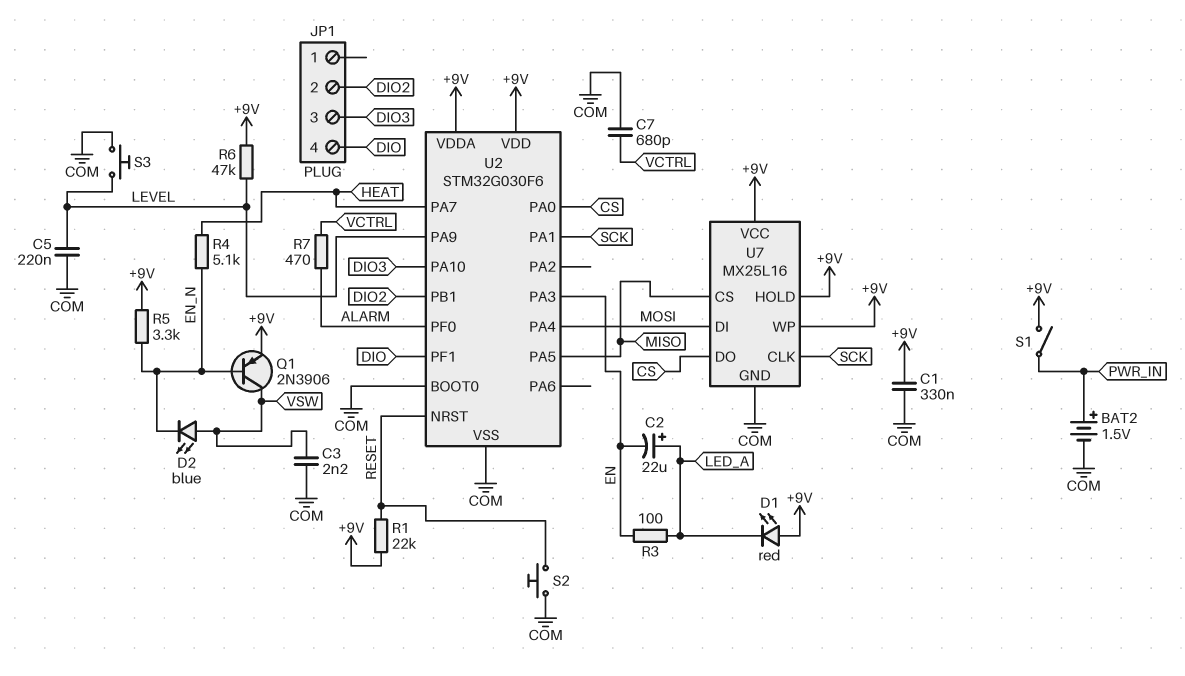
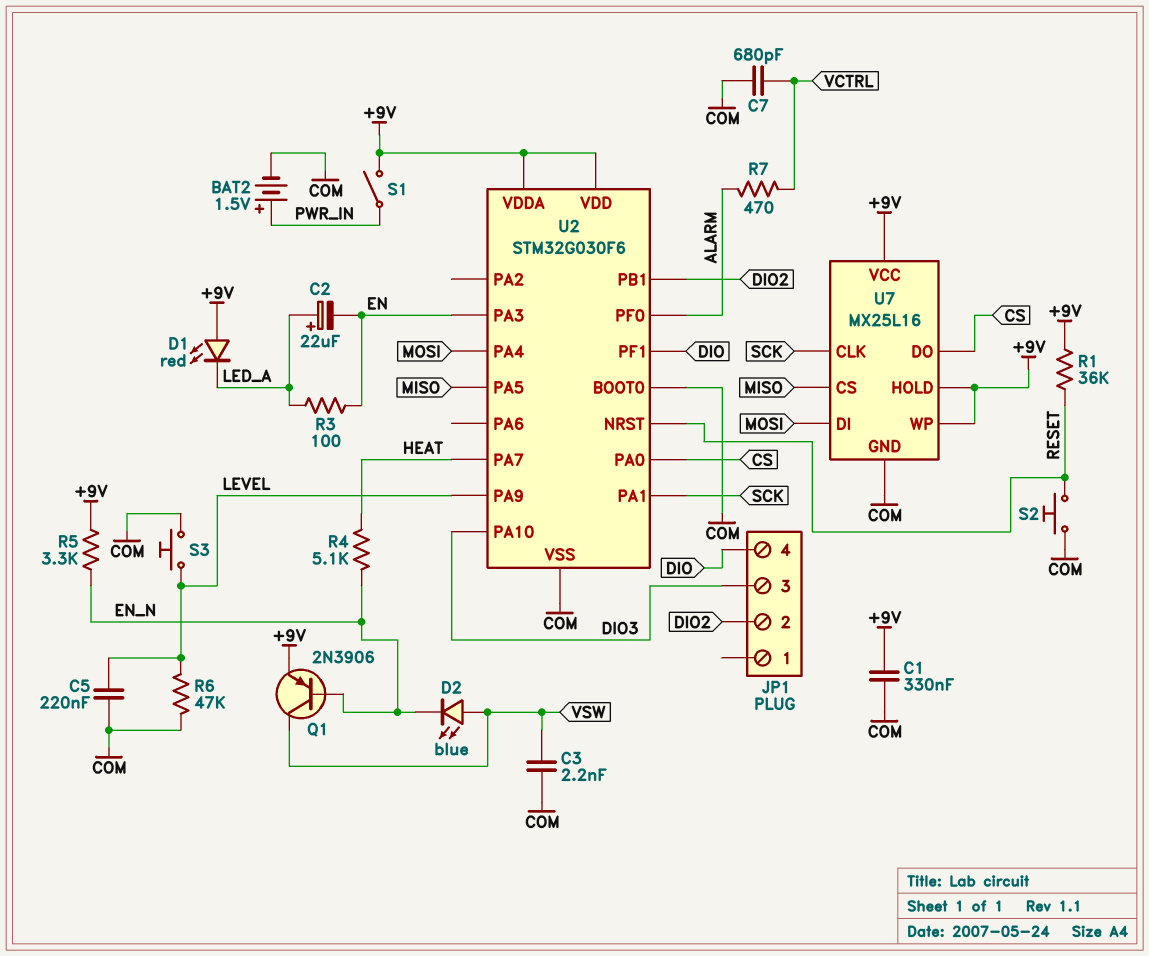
R1: 22k (+9V, RESET) -> 36k (+9V, RESET)
R6: 47k (+9V, LEVEL) -> 47k (COM, LEVEL)

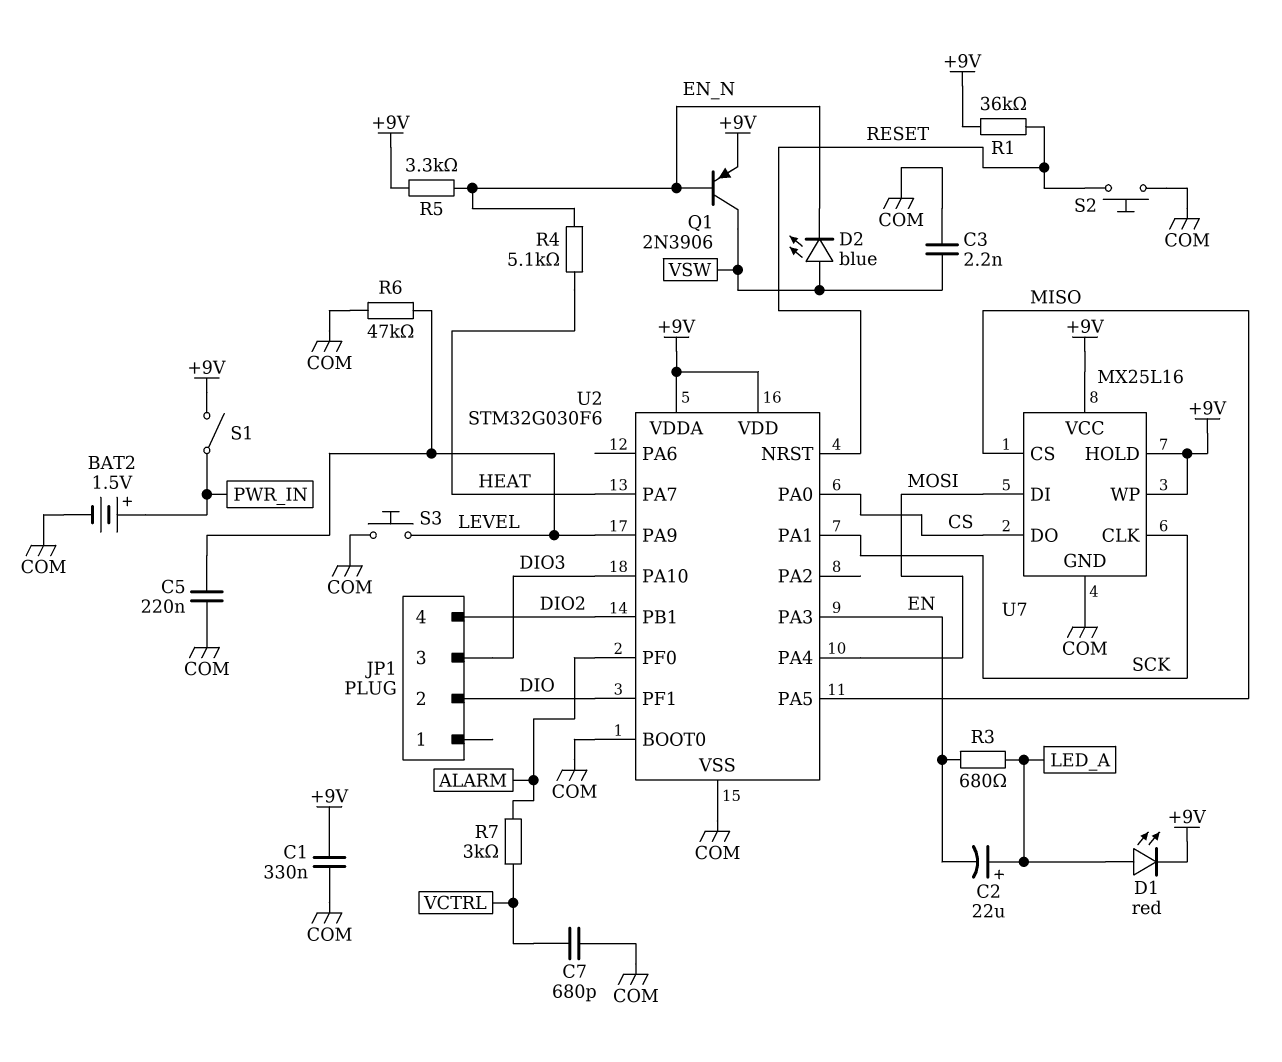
D1: LED red (A +9V, K LED_A) -> LED red (A LED_A, K +9V)
JP1 pin 2: DIO2 -> DIO
JP1 pin 4: DIO -> DIO2
R3: 100 (EN, LED_A) -> 680 (EN, LED_A)
R7: 470 (ALARM, VCTRL) -> 3k (ALARM, VCTRL)

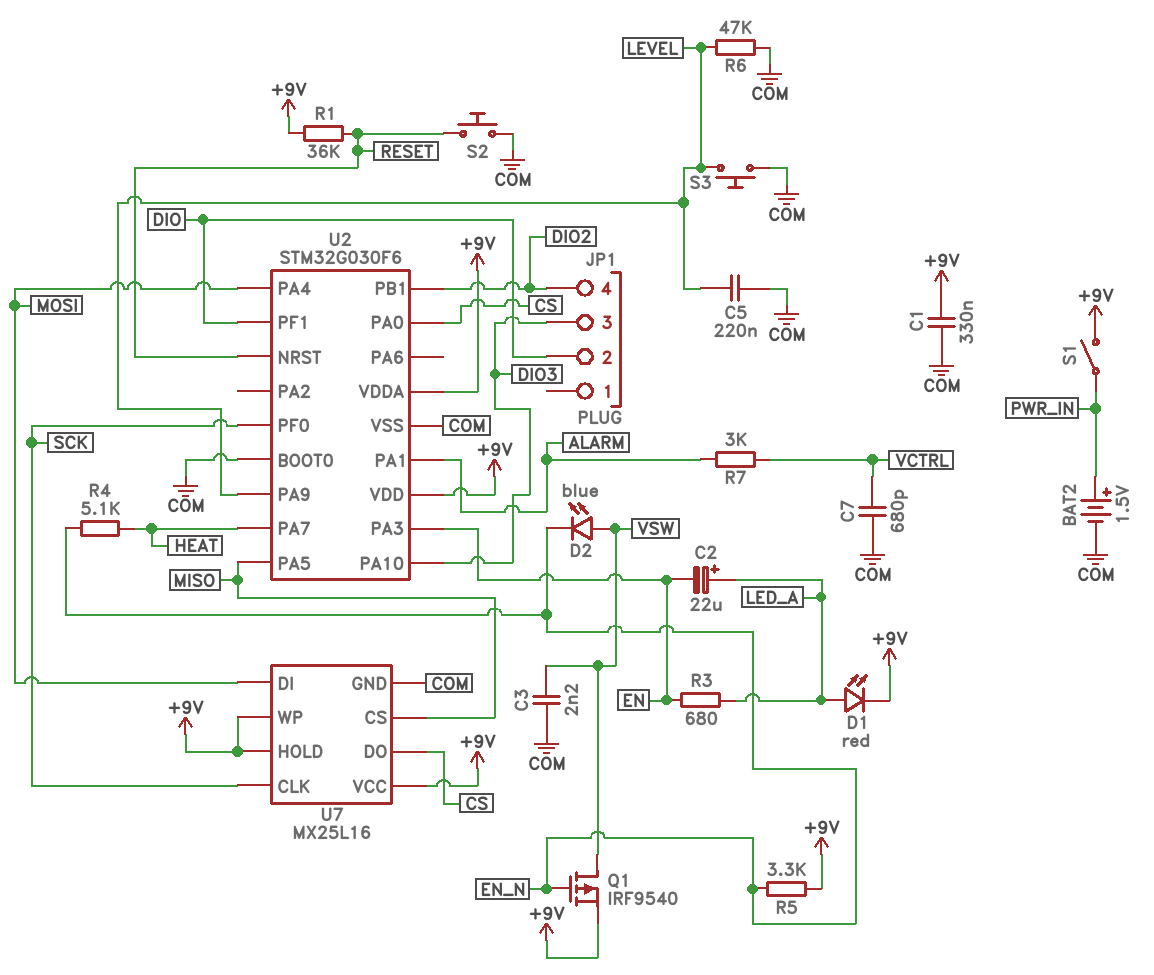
Q1: PNP 2N3906 (B EN_N, C VSW, E +9V) -> PMOS IRF9540 (G EN_N, D VSW, S +9V)
U2 pin PA1: SCK -> ALARM
U2 pin PF0: ALARM -> SCK

